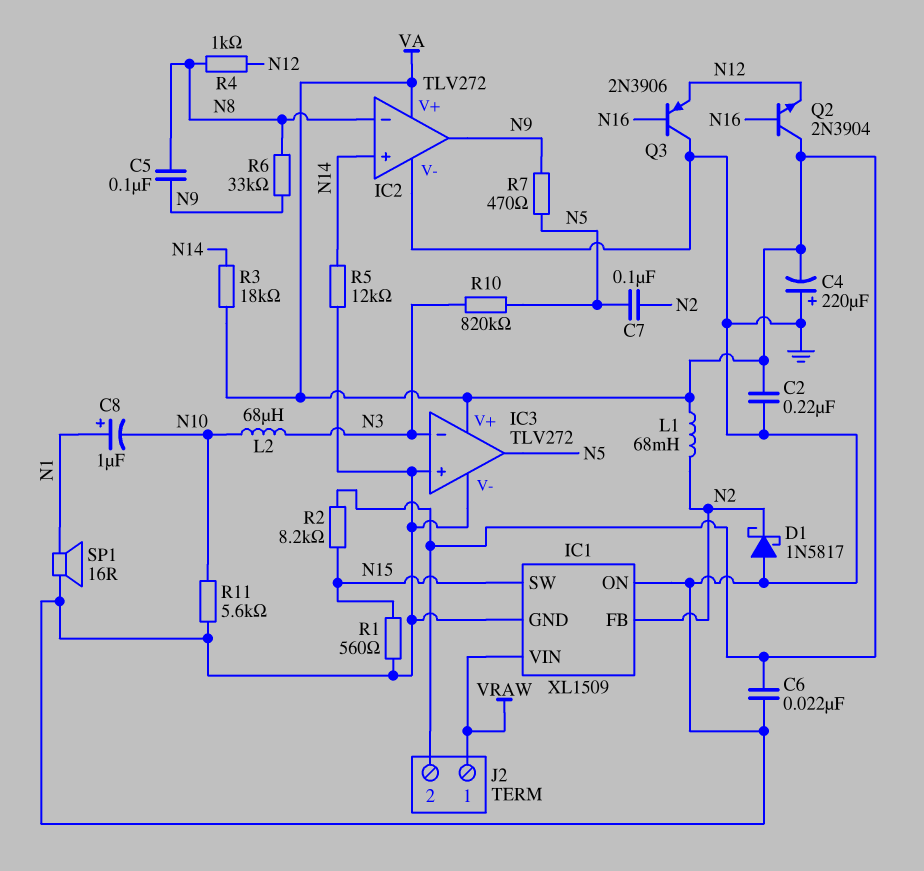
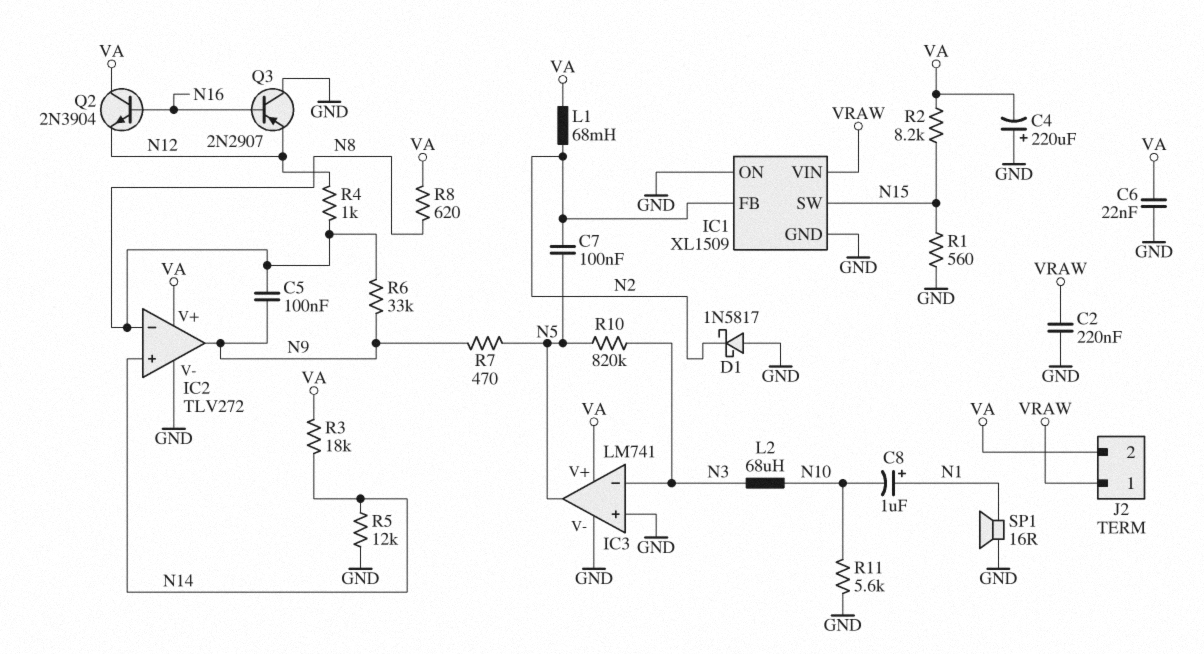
C2: 220nF (GND, VA) -> 220nF (GND, VRAW)
IC3: TLV272 -> LM741
Q3: PNP 2N3906 (B N16, C GND, E N12) -> PNP 2N2907 (B N16, C GND, E N12)
R8: none -> 620 (N8, VA)

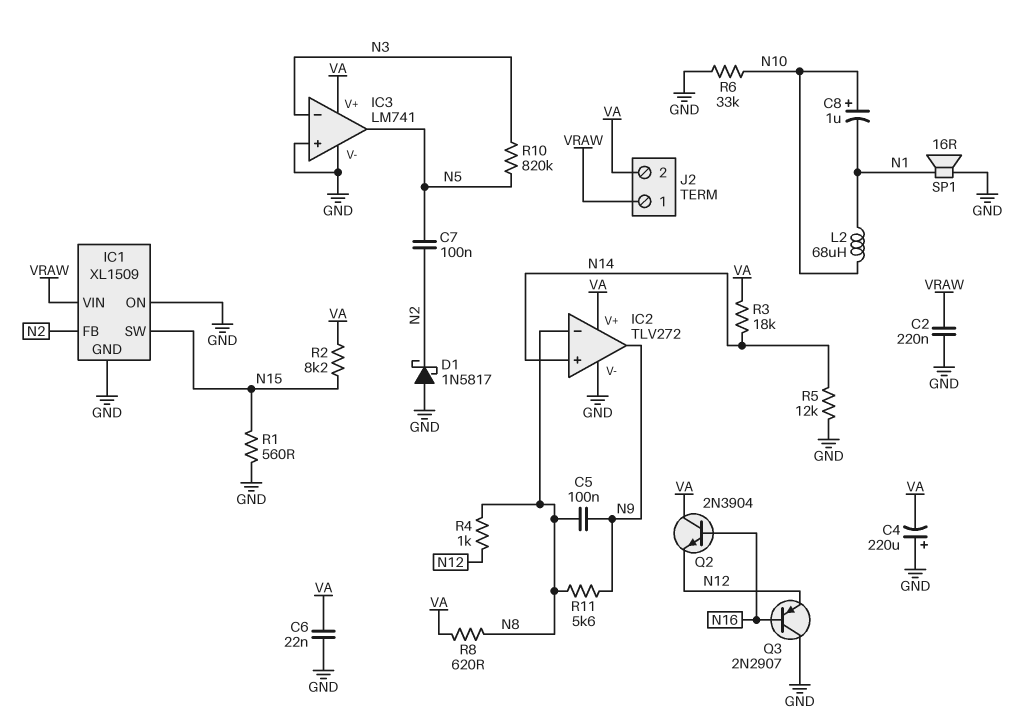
C8: 1uF (plus N1, minus N10) -> 1uF (plus N10, minus N1)
L1: 68mH (N2, VA) -> none
L2: 68uH (N3, N10) -> 68uH (N1, N10)
R6: 33k (N8, N9) -> 33k (GND, N10)
R7: 470 (N5, N9) -> none
R11: 5.6k (GND, N10) -> 5.6k (N8, N9)

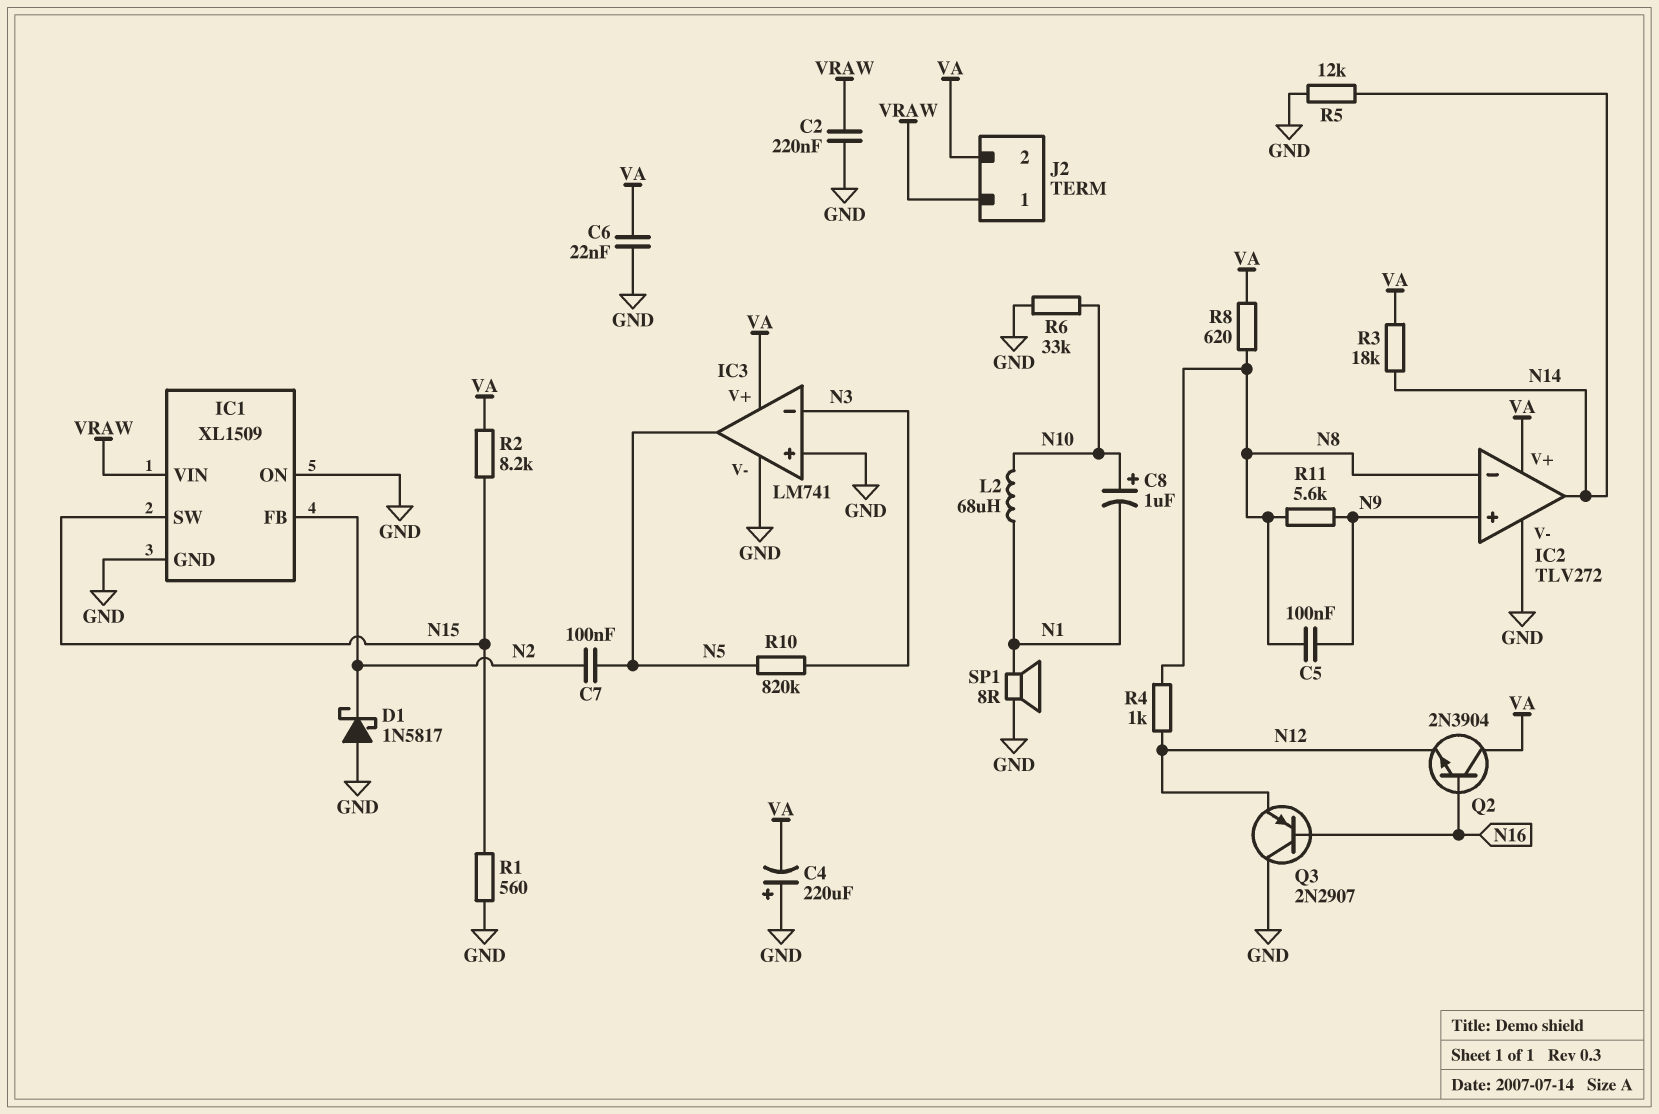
IC2 pin in+: N14 -> N9
IC2 pin out: N9 -> N14
SP1: speaker 16R (GND, N1) -> speaker 8R (GND, N1)

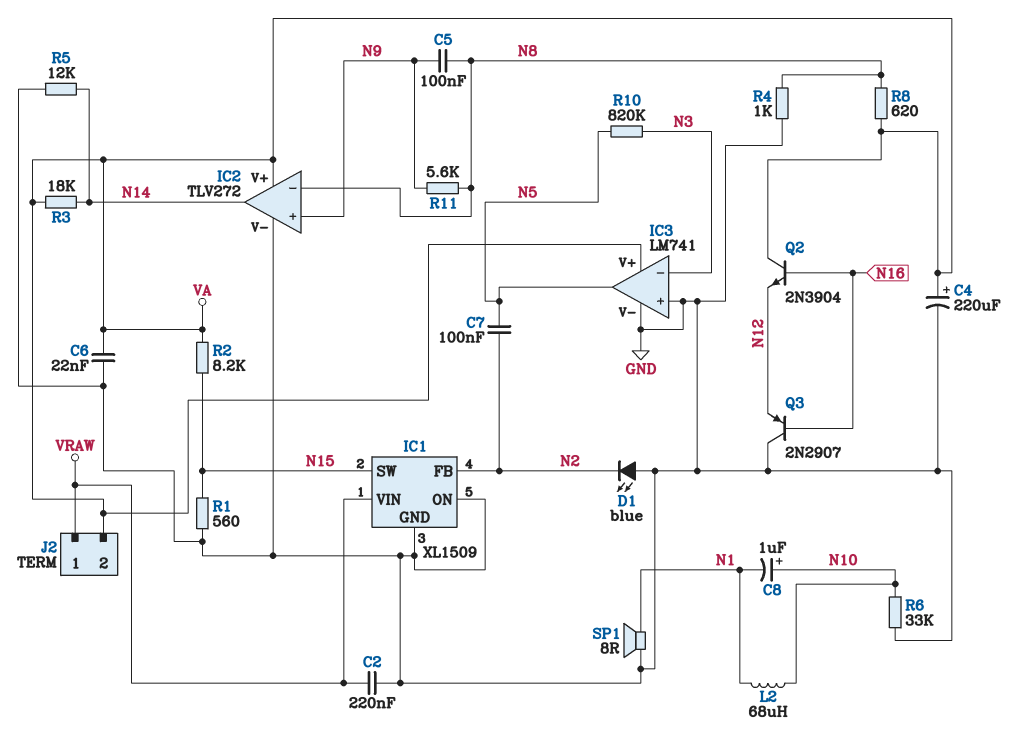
C4: 220uF (plus GND, minus VA) -> 220uF (plus VA, minus GND)
D1: schottky 1N5817 (A GND, K N2) -> LED blue (A GND, K N2)
R4: 1k (N8, N12) -> 1k (GND, N8)

